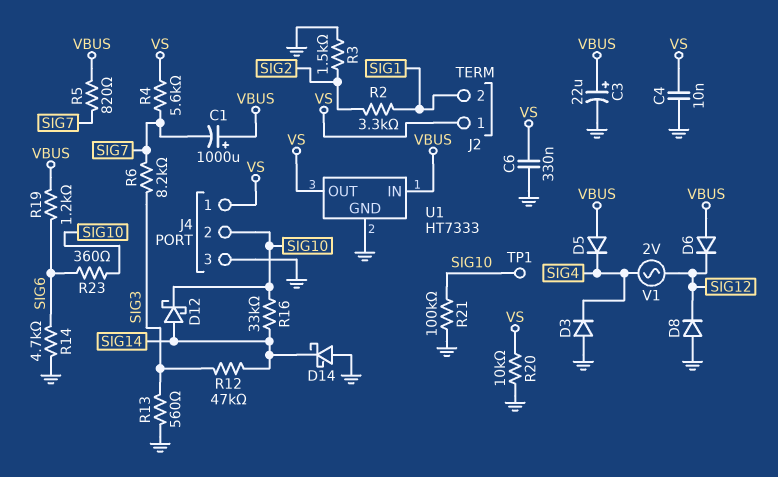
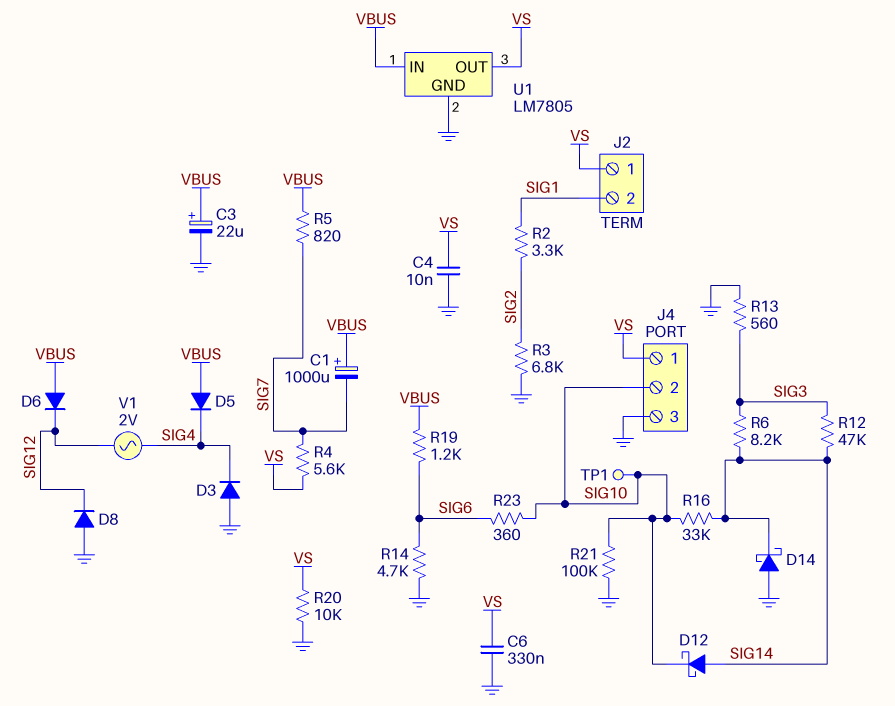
R3: 1.5k (GND, SIG2) -> 6.8k (GND, SIG2)
R6: 8.2k (SIG3, SIG7) -> 8.2k (SIG3, SIG14)
U1: HT7333 -> LM7805

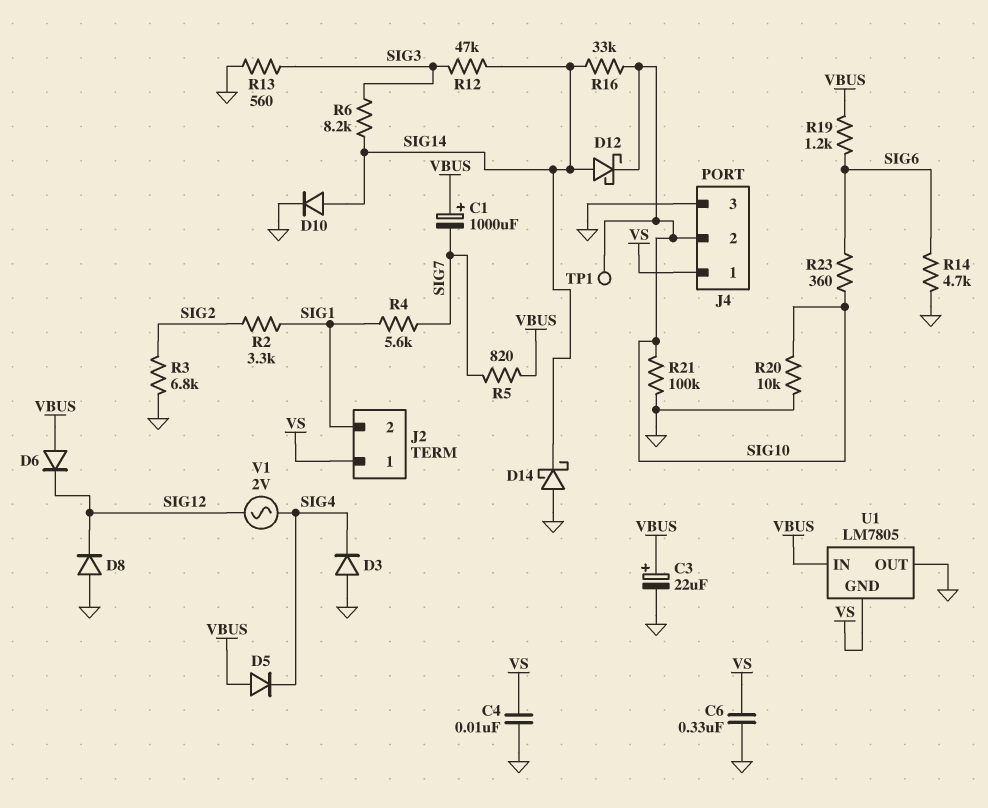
D10: none -> diode (A SIG14, K GND)
R4: 5.6k (SIG7, VS) -> 5.6k (SIG1, SIG7)
R20: 10k (GND, VS) -> 10k (GND, SIG10)
U1 pin GND: GND -> VS
U1 pin OUT: VS -> GND

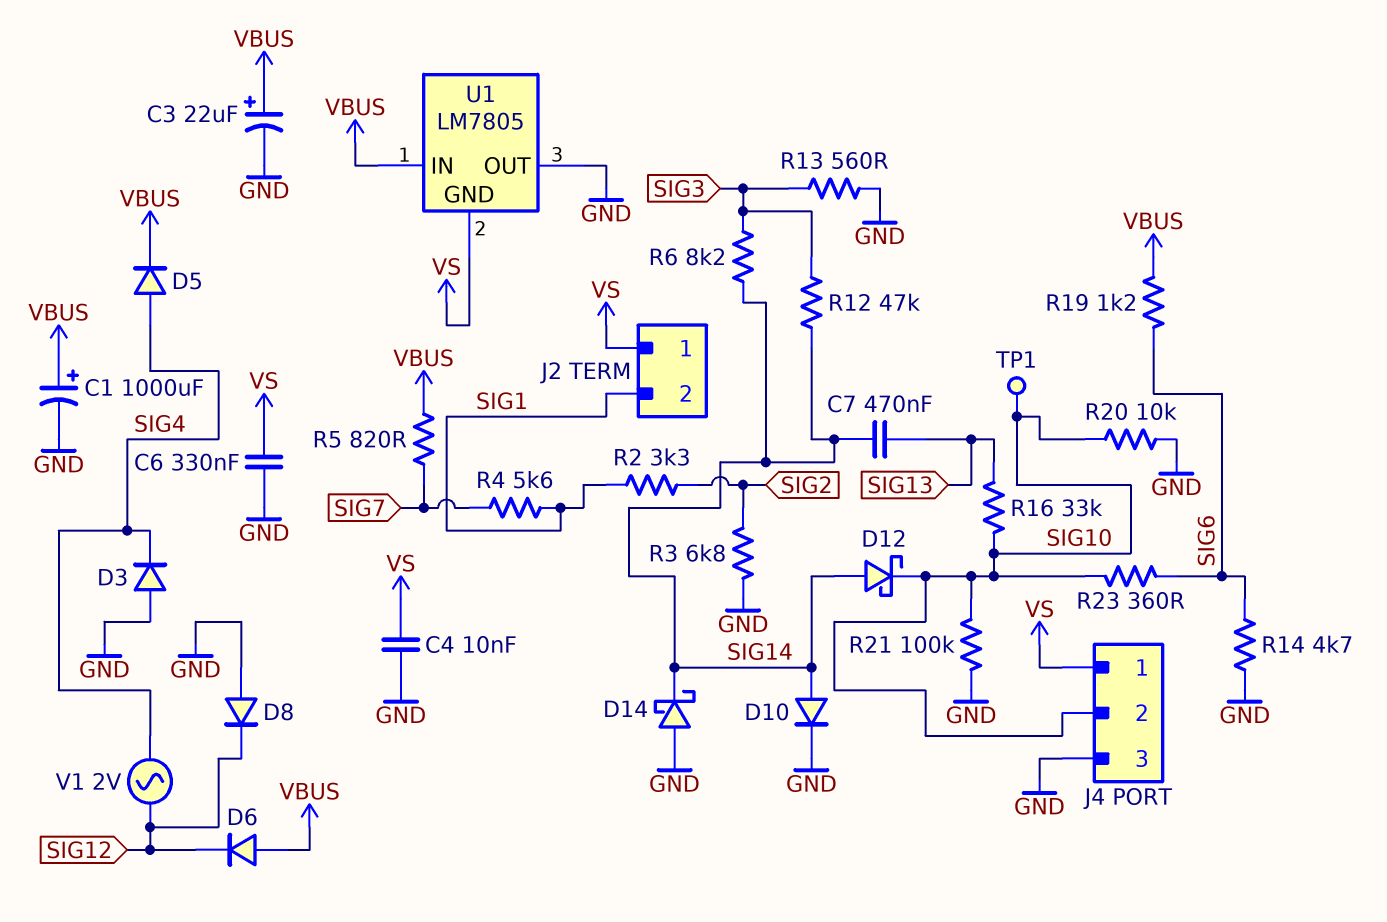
C1: 1000uF (plus VBUS, minus SIG7) -> 1000uF (plus VBUS, minus GND)
C7: none -> 470nF (SIG13, SIG14)
D5: diode (A VBUS, K SIG4) -> diode (A SIG4, K VBUS)
R16: 33k (SIG10, SIG14) -> 33k (SIG10, SIG13)

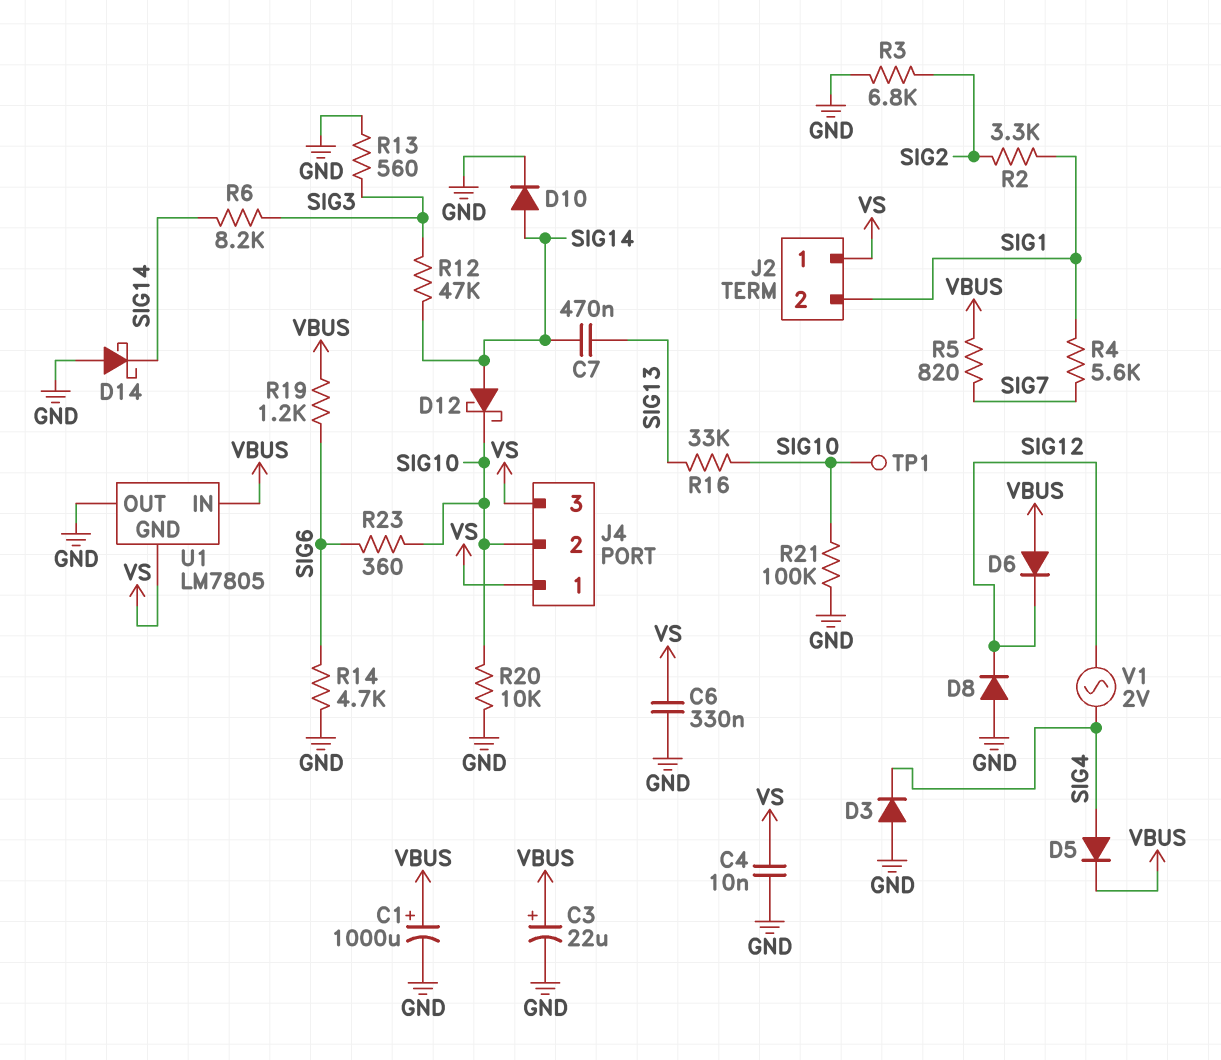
J4 pin 3: GND -> VS

